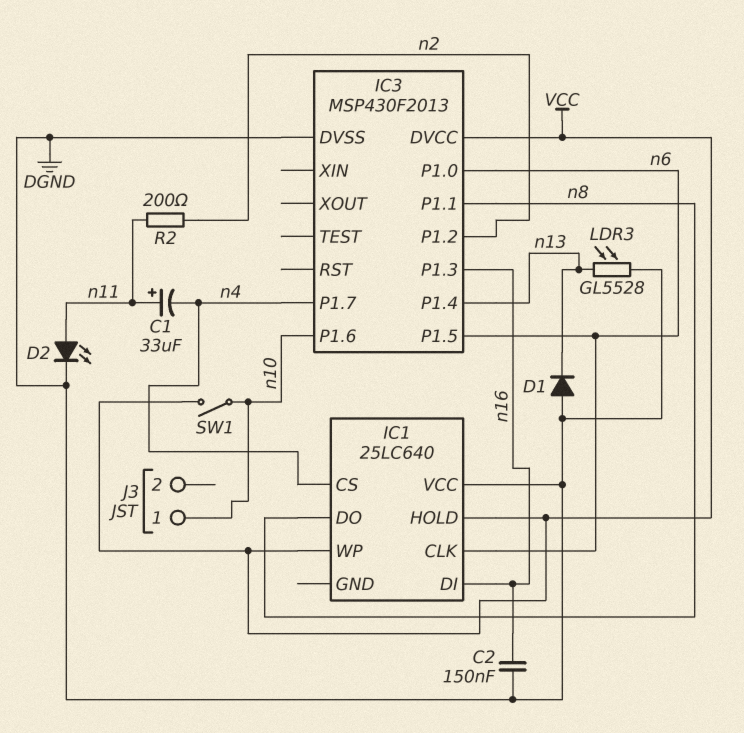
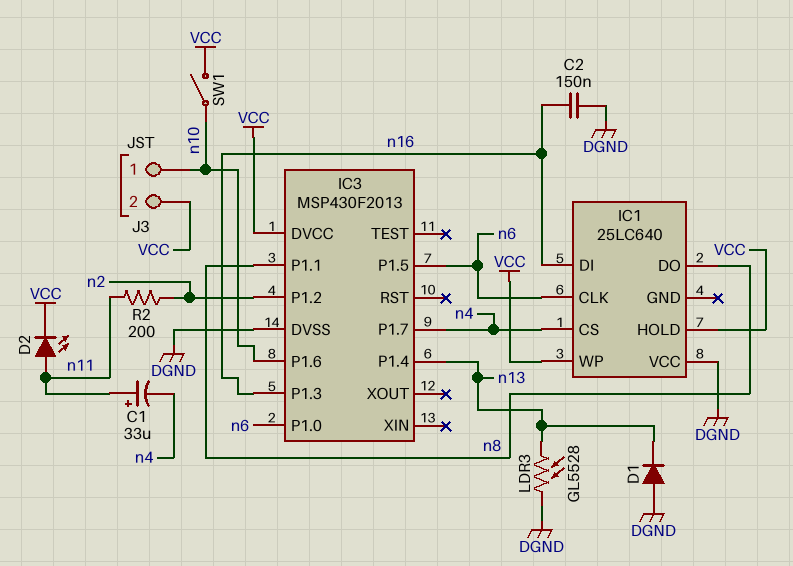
D2: LED (A n11, K DGND) -> LED (A n11, K VCC)
J3 pin 2: none -> VCC

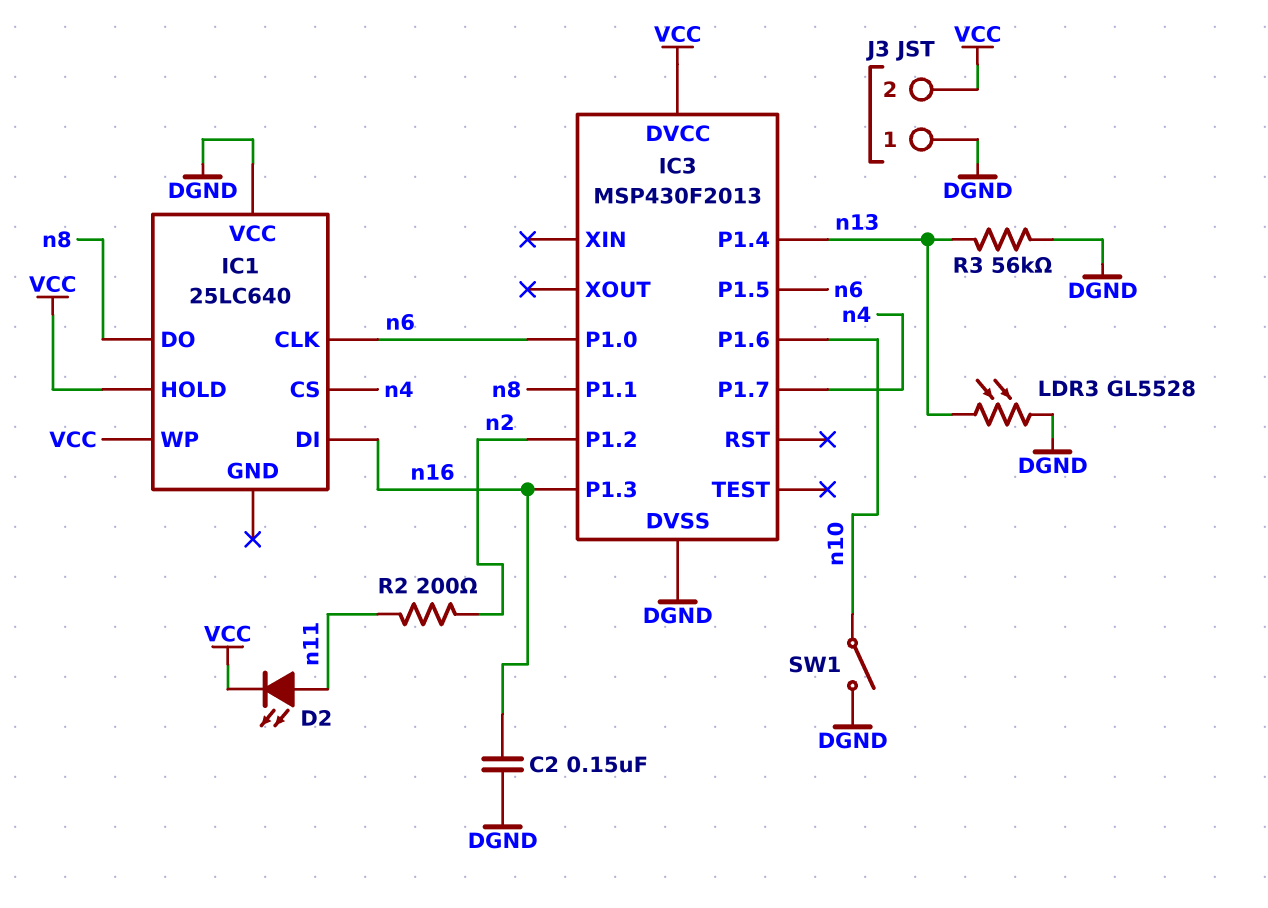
C1: 33uF (plus n11, minus n4) -> none
D1: diode (A DGND, K n13) -> none
J3 pin 1: n10 -> DGND
R3: none -> 56k (DGND, n13)
SW1: switch (VCC, n10) -> switch (DGND, n10)

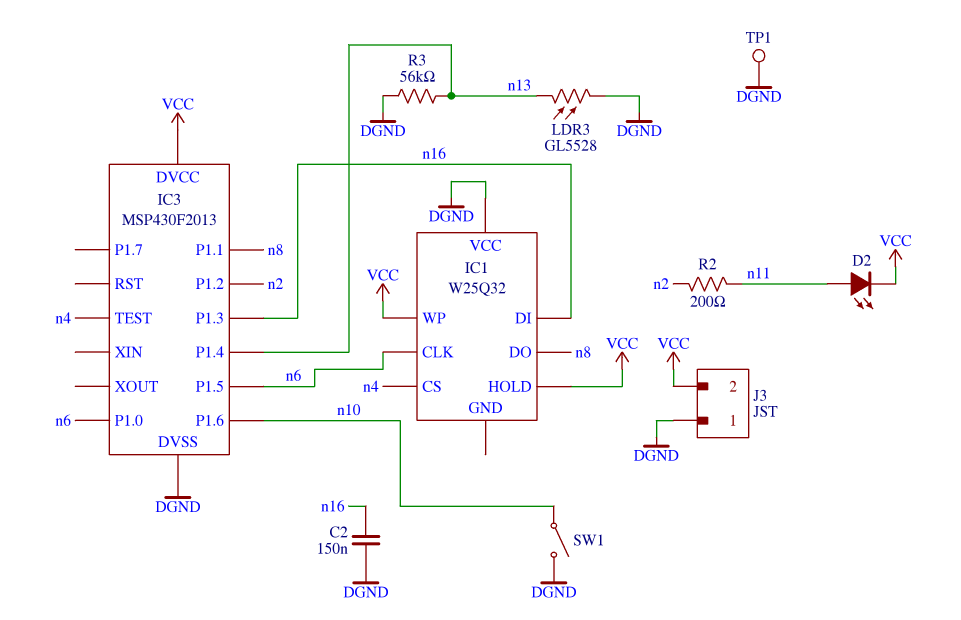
IC1: 25LC640 -> W25Q32
IC3 pin P1.7: n4 -> none
IC3 pin TEST: none -> n4
TP1: none -> test point (DGND)

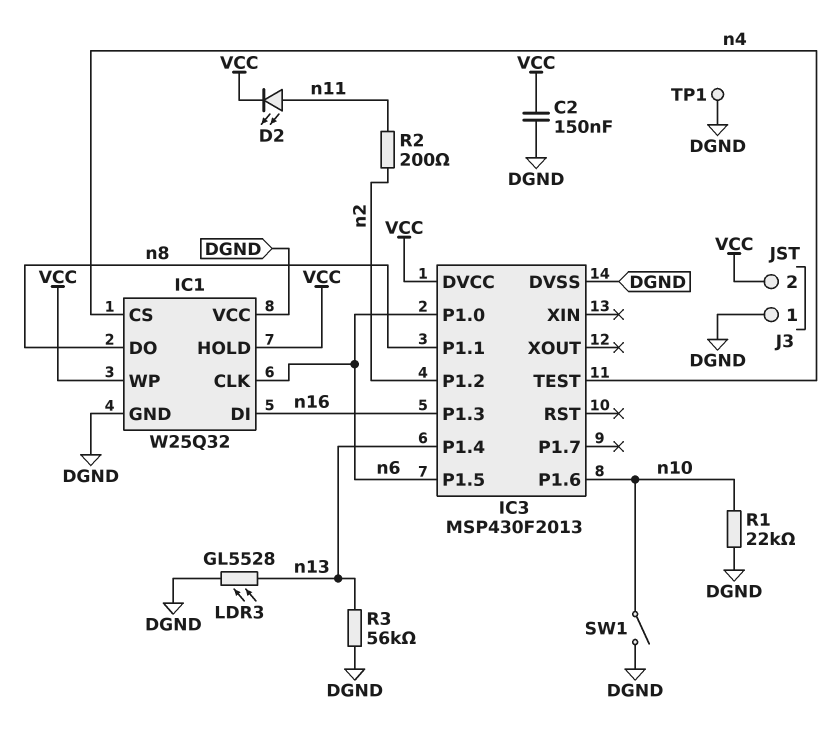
C2: 150nF (DGND, n16) -> 150nF (DGND, VCC)
IC1 pin GND: none -> DGND
R1: none -> 22k (DGND, n10)

